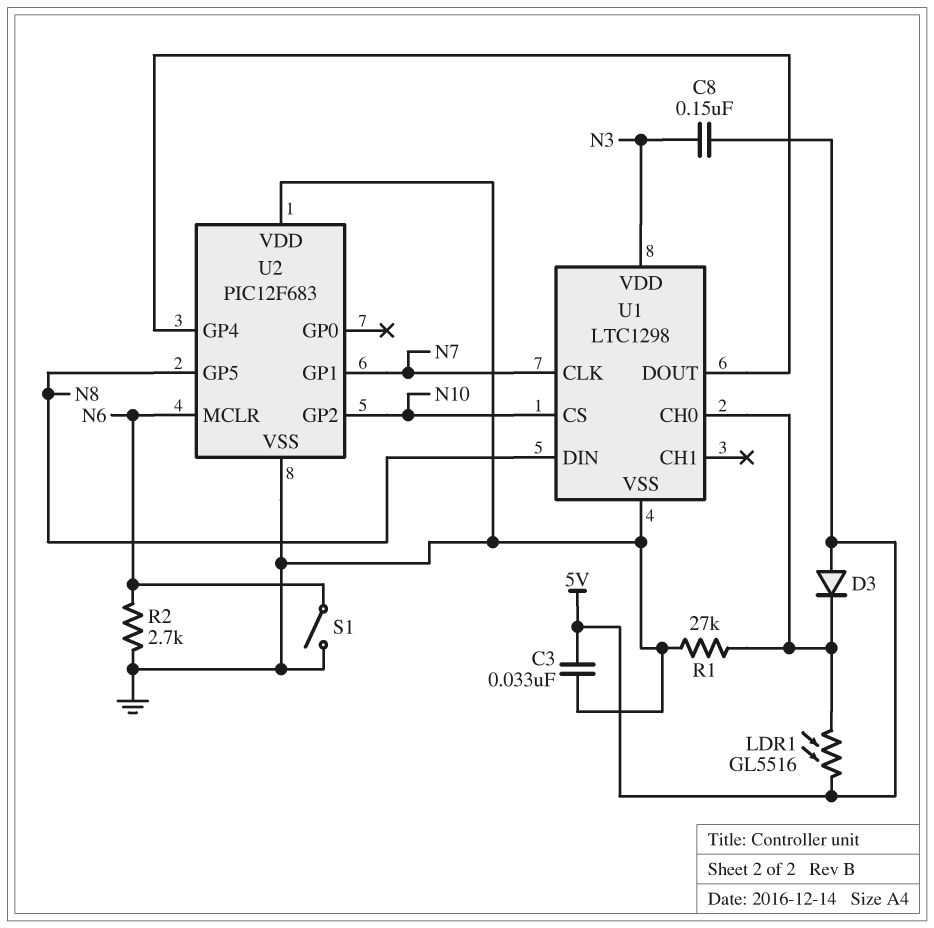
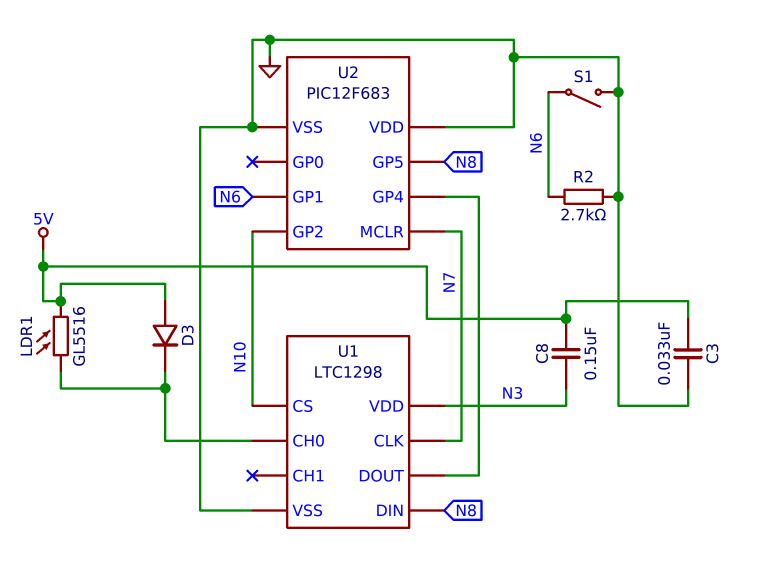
R1: 27k (GND, U1/CH0) -> none
U2 pin GP1: N7 -> N6
U2 pin MCLR: N6 -> N7

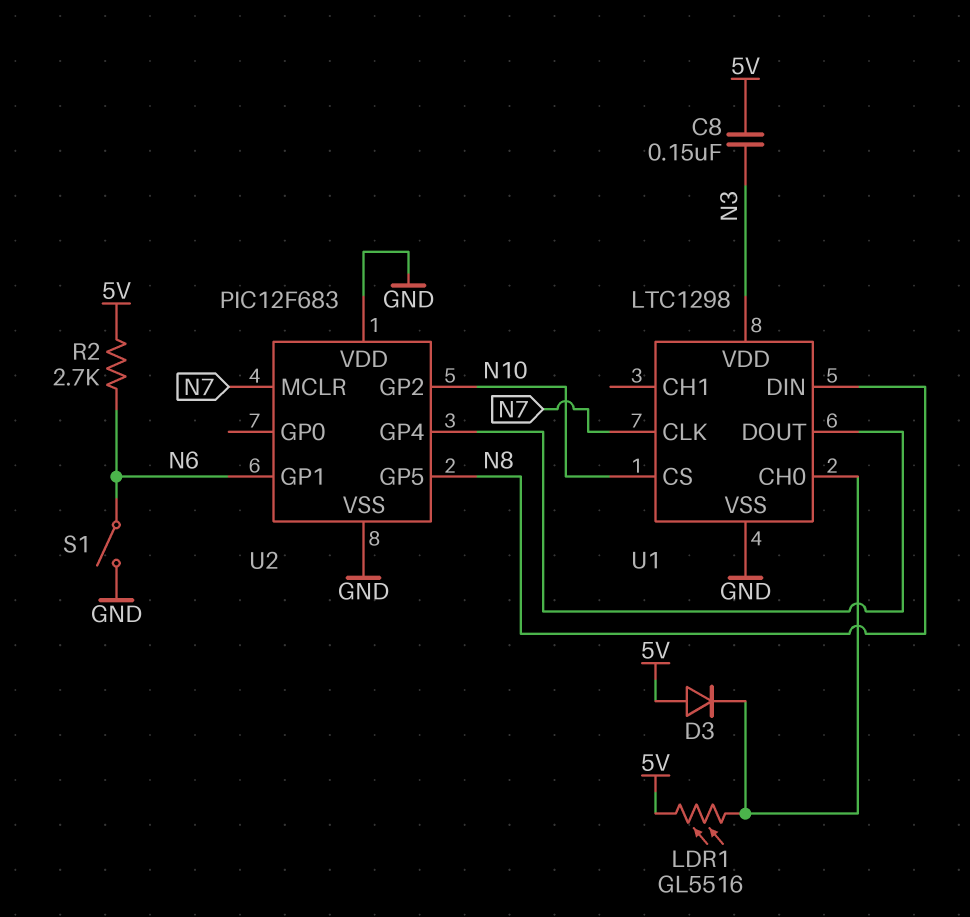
C3: 33nF (5V, GND) -> none
R2: 2.7k (GND, N6) -> 2.7k (5V, N6)

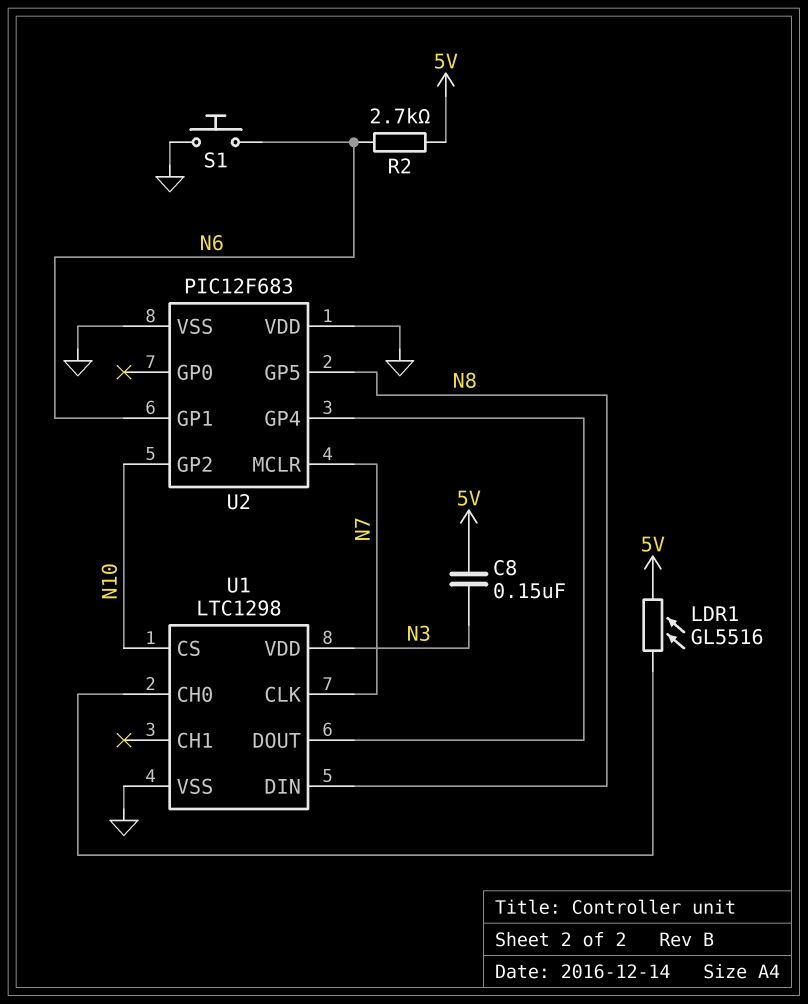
D3: diode (A 5V, K U1/CH0) -> none
S1: switch (GND, N6) -> button (GND, N6)

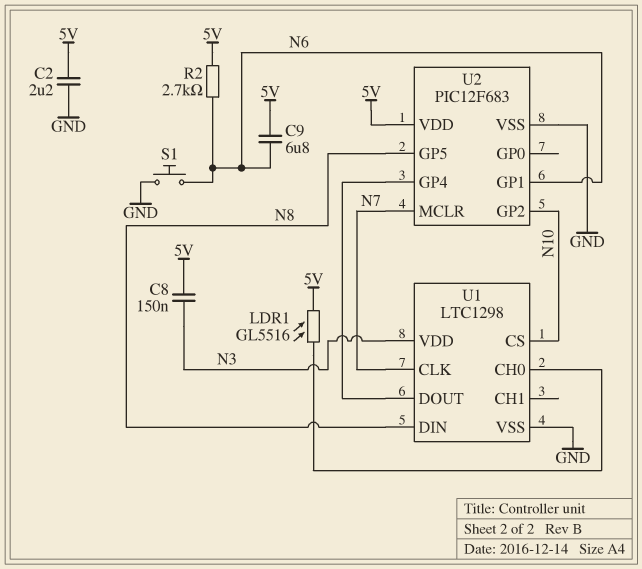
C2: none -> 2.2uF (5V, GND)
C9: none -> 6.8uF (5V, N6)
U2 pin VDD: GND -> 5V

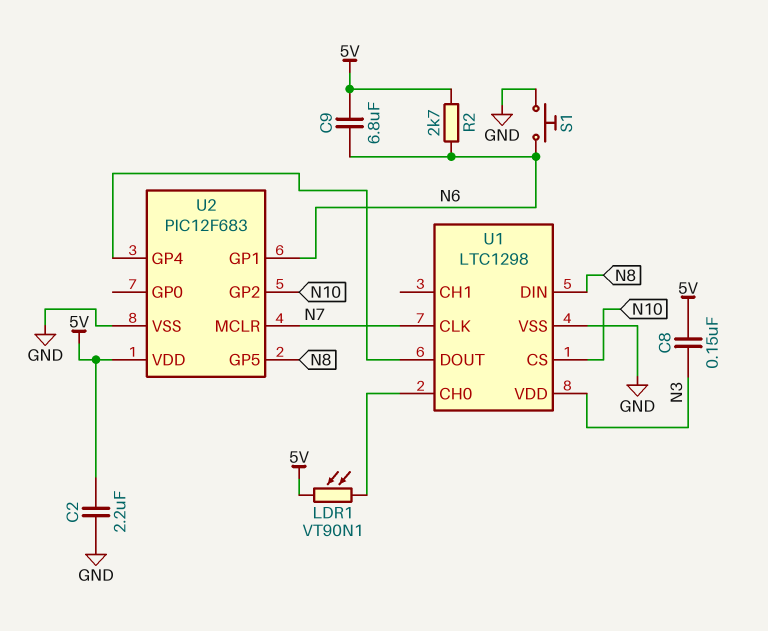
LDR1: GL5516 (5V, U1/CH0) -> VT90N1 (5V, U1/CH0)

